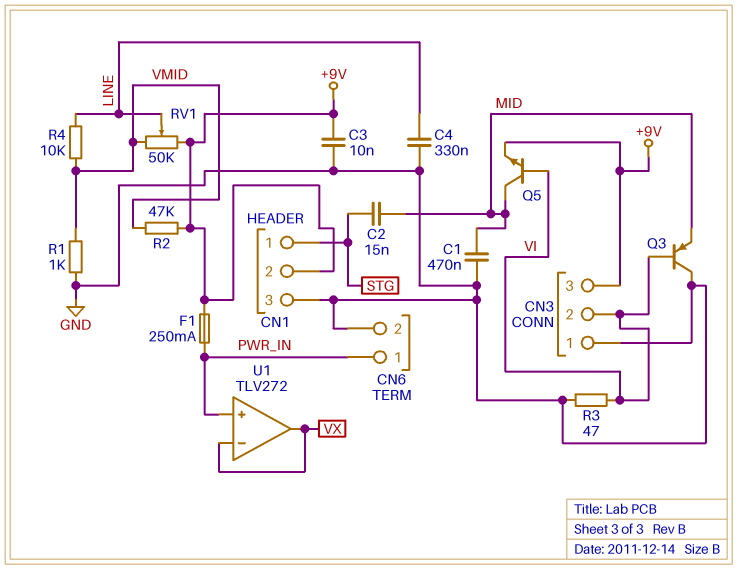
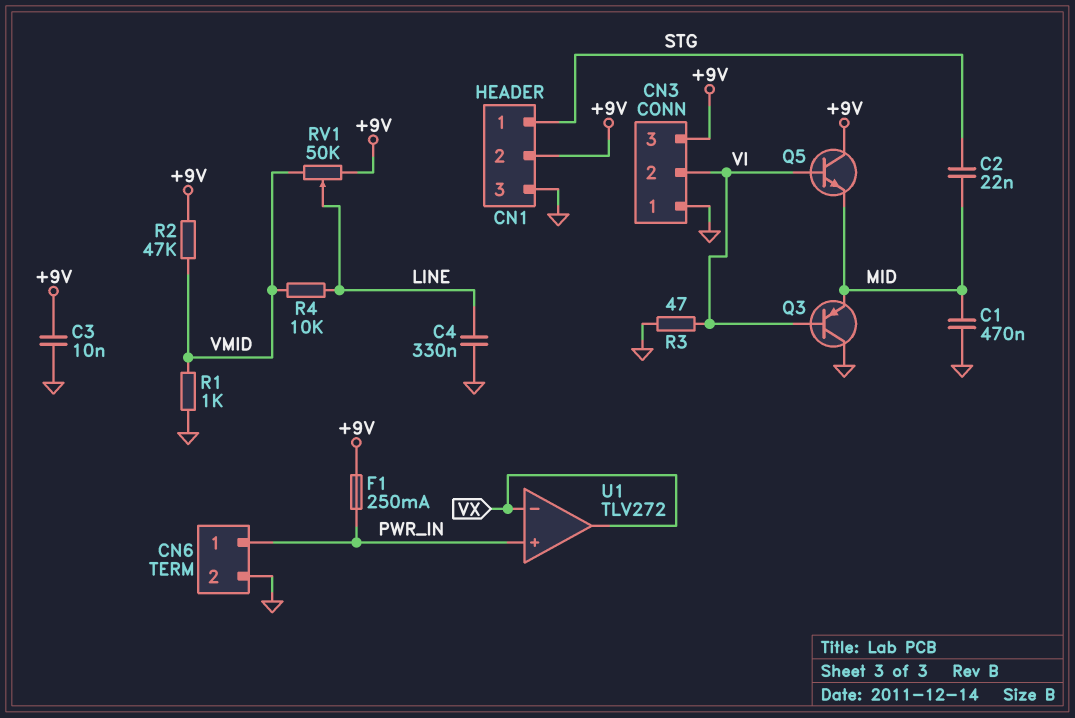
C2: 15nF (MID, STG) -> 22nF (MID, STG)
Q5: NPN (B VI, C MID, E +9V) -> NPN (B VI, C +9V, E MID)

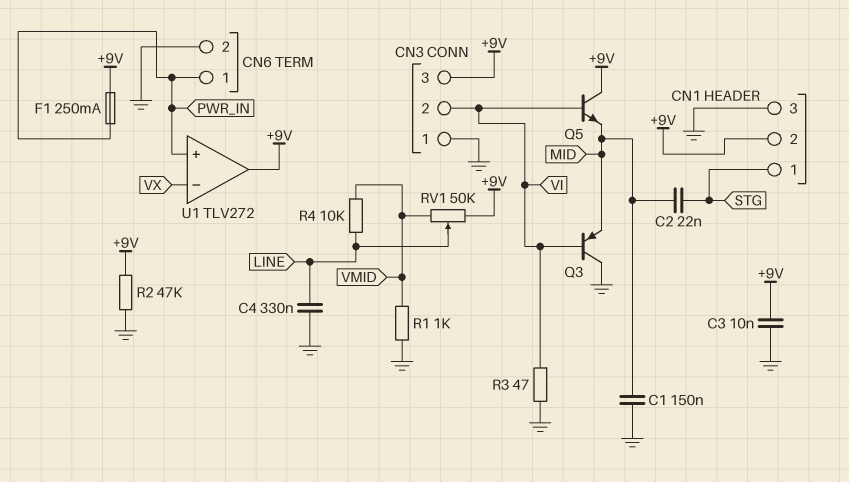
C1: 470nF (GND, MID) -> 150nF (GND, MID)
R2: 47k (+9V, VMID) -> 47k (+9V, GND)
U1 pin out: VX -> +9V

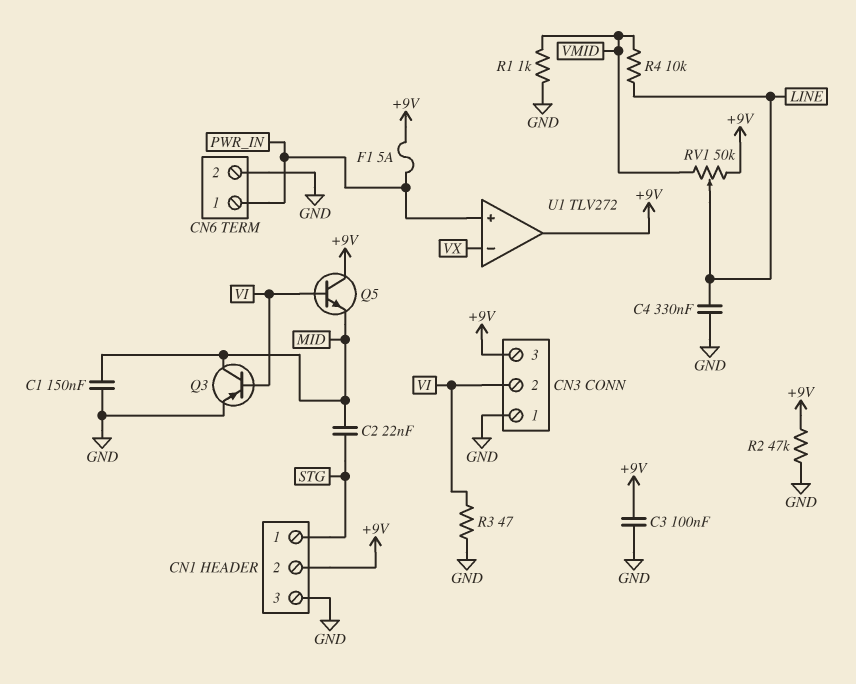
C3: 10nF (+9V, GND) -> 100nF (+9V, GND)
F1: 250mA (+9V, PWR_IN) -> 5A (+9V, PWR_IN)
Q3: PNP (B VI, C GND, E MID) -> PNP (B VI, C MID, E GND)

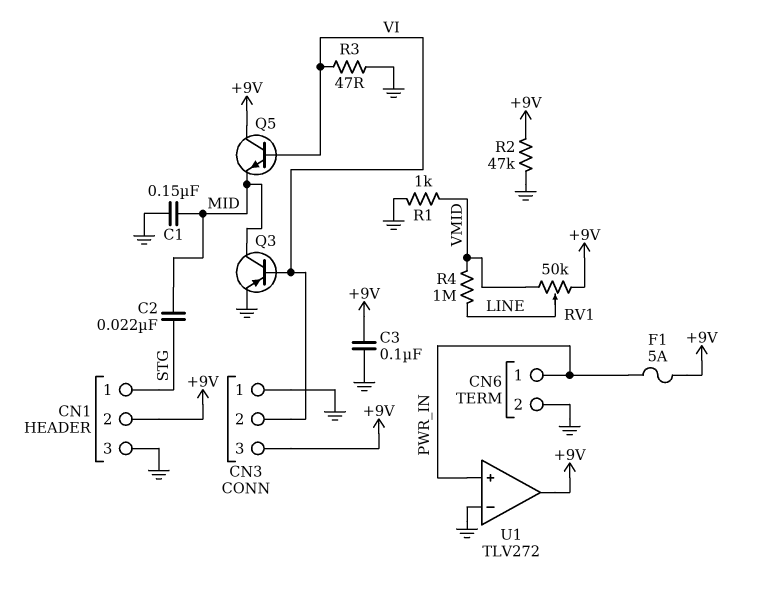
C4: 330nF (GND, LINE) -> none
R4: 10k (LINE, VMID) -> 1M (LINE, VMID)
U1 pin in-: VX -> GND

